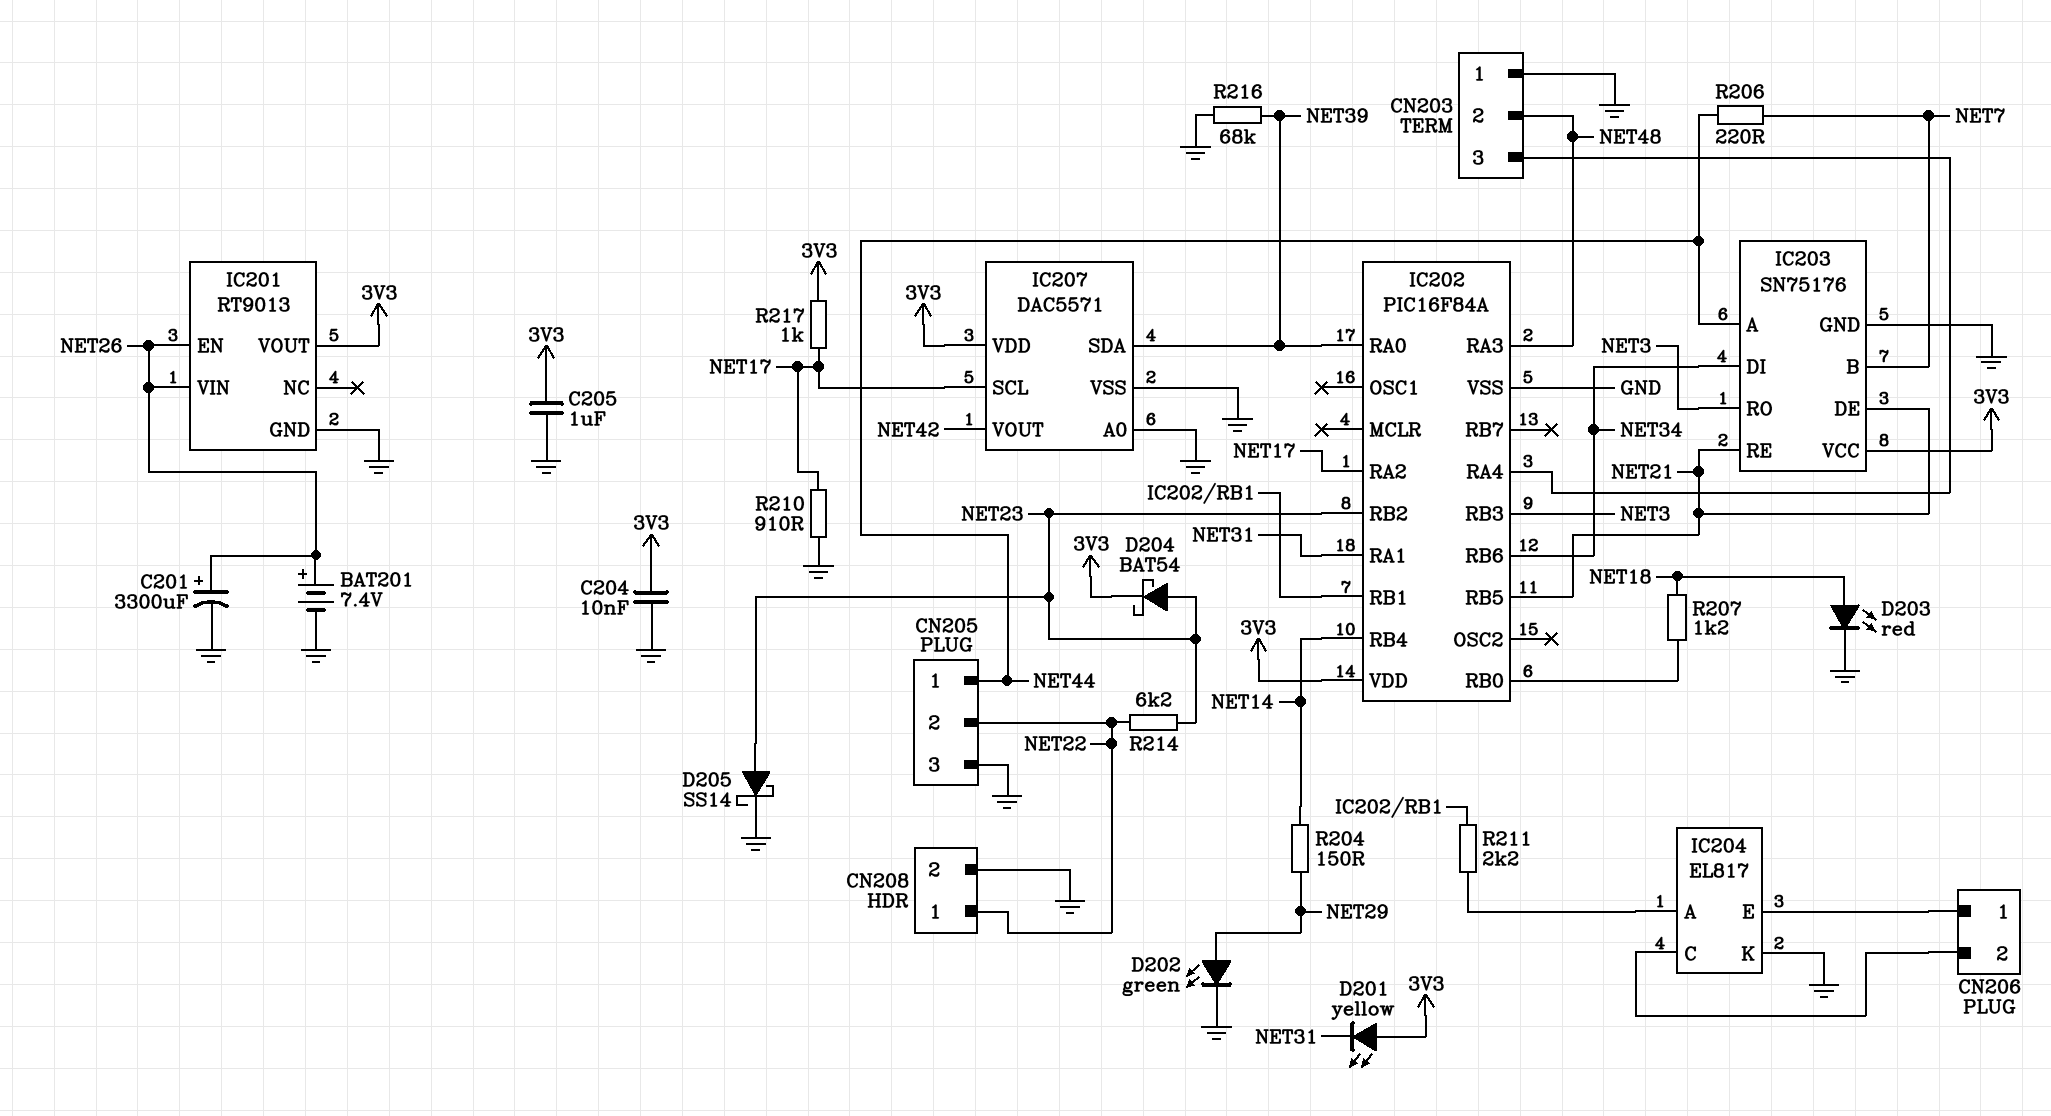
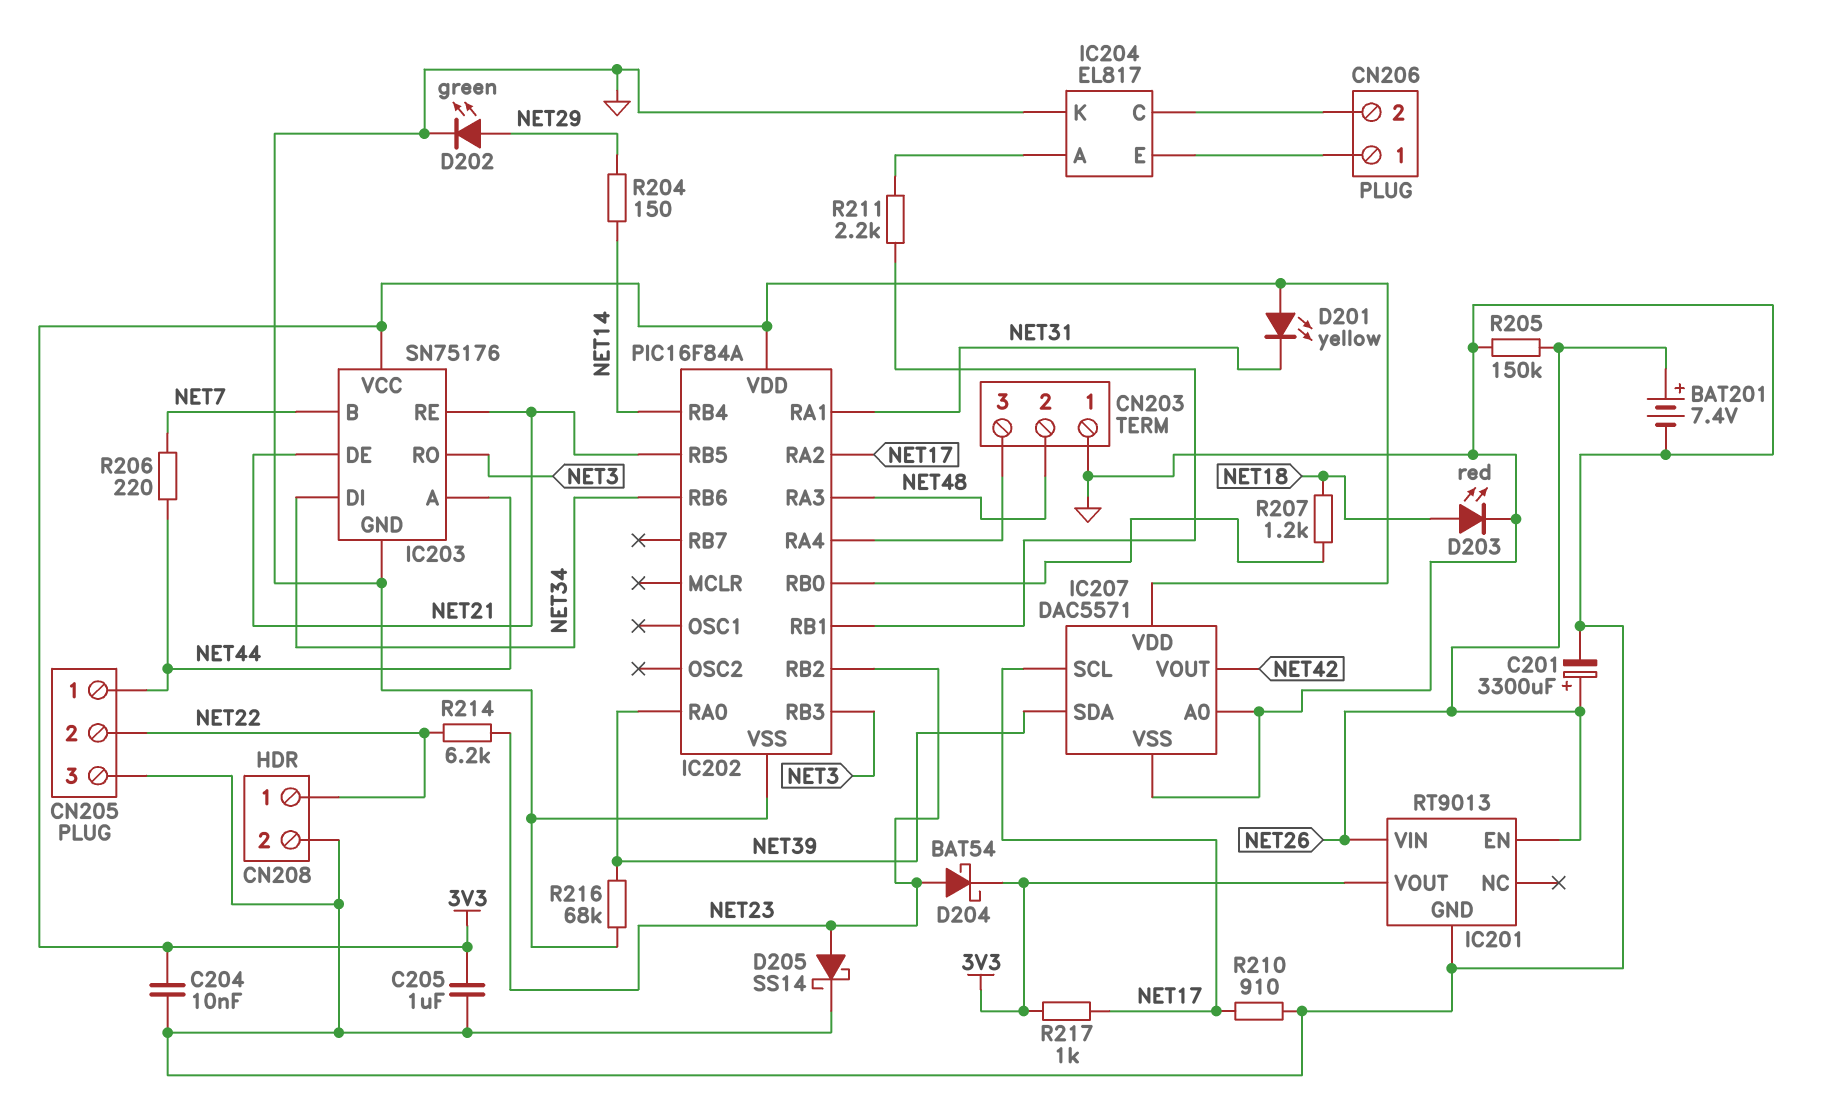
R205: none -> 150k (GND, NET26)

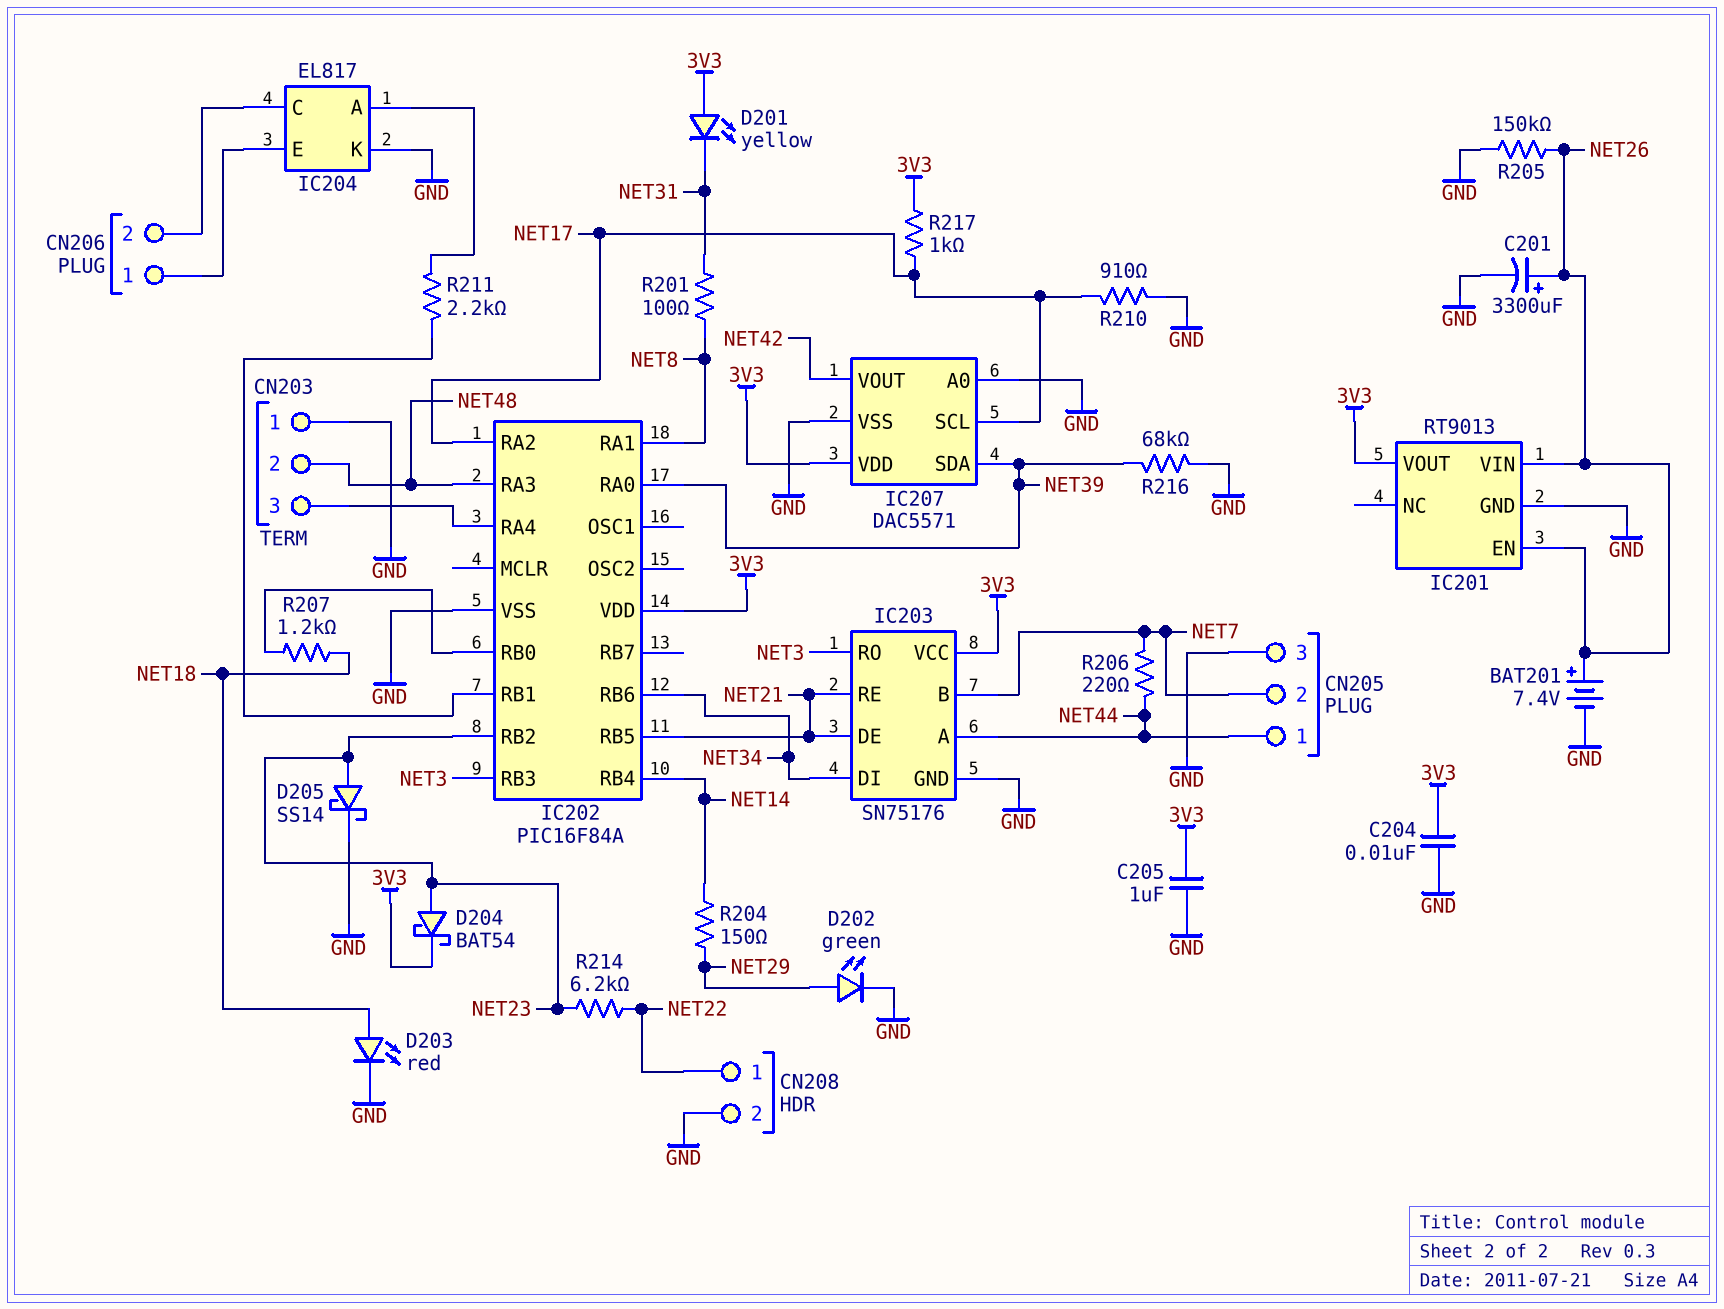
CN205 pin 2: NET22 -> NET7
IC202 pin RA1: NET31 -> NET8
R201: none -> 100 (NET8, NET31)

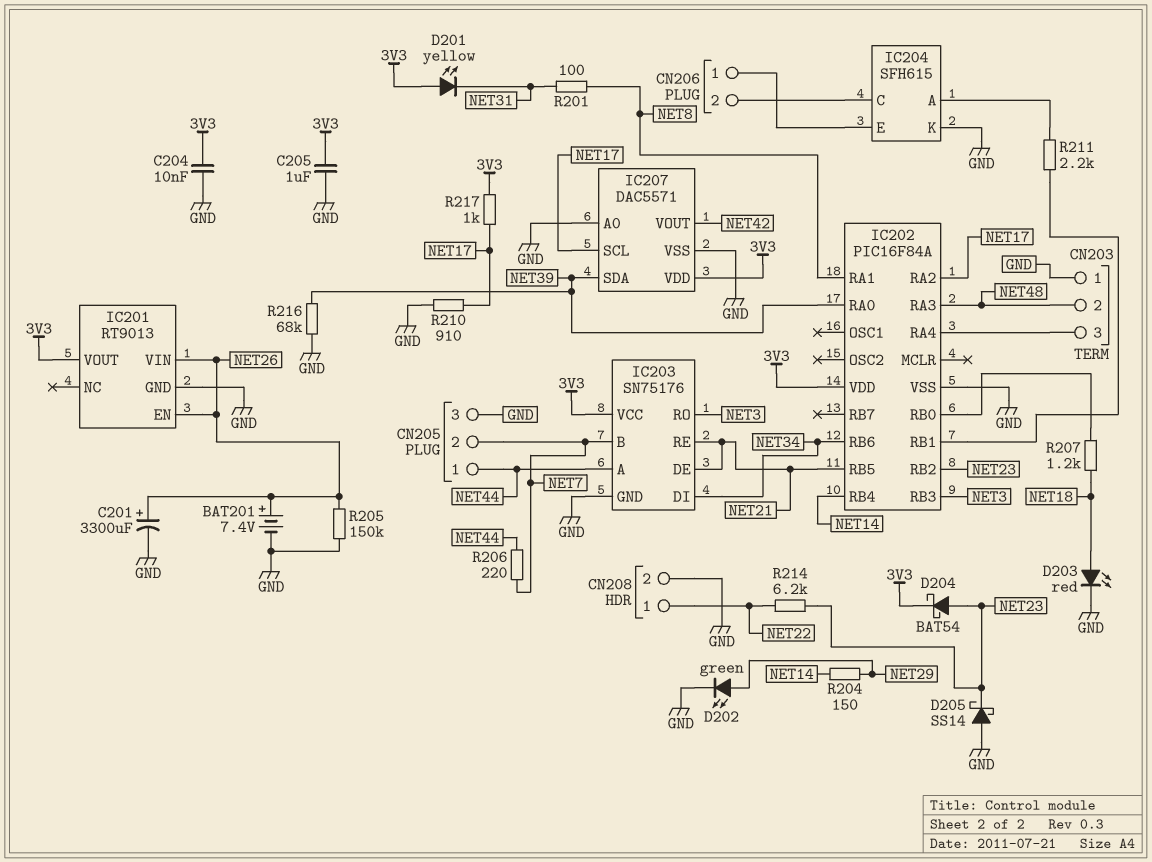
D205: schottky SS14 (A NET23, K GND) -> schottky SS14 (A GND, K NET23)
IC204: EL817 -> SFH615

